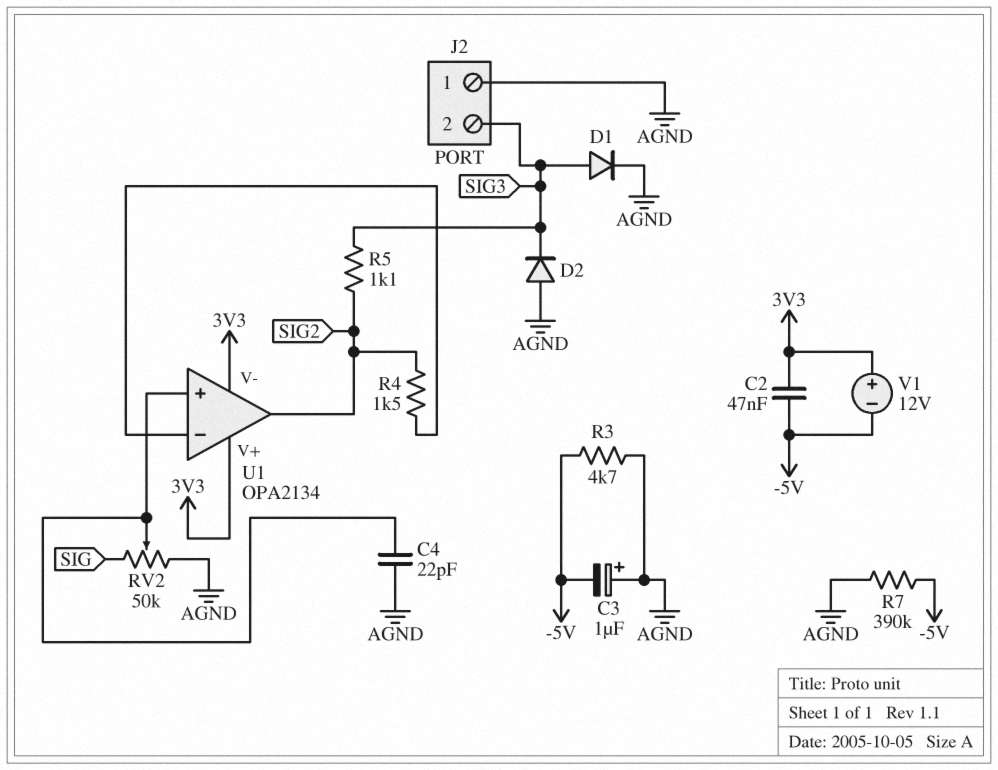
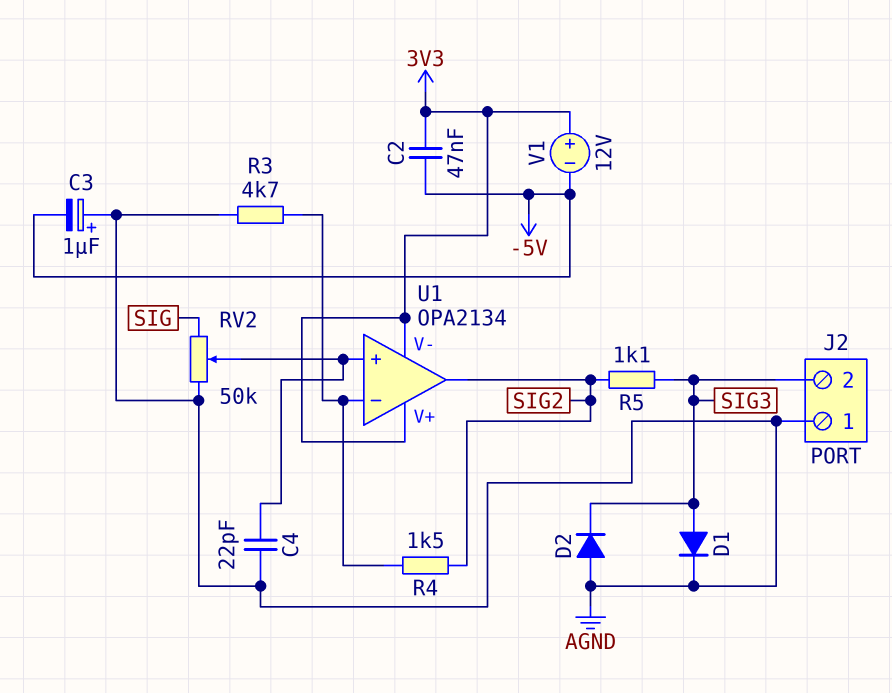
R3: 4.7k (-5V, AGND) -> 4.7k (AGND, U1/in-)
R7: 390k (-5V, AGND) -> none

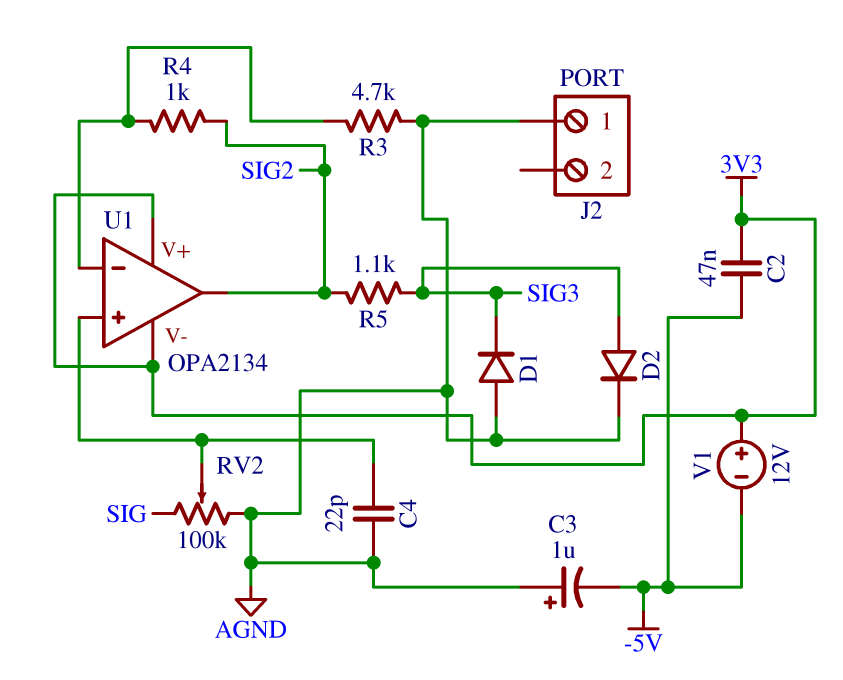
D1: diode (A SIG3, K AGND) -> diode (A AGND, K SIG3)
D2: diode (A AGND, K SIG3) -> diode (A SIG3, K AGND)
J2 pin 2: SIG3 -> none
R4: 1.5k (SIG2, U1/in-) -> 1k (SIG2, U1/in-)
RV2: 50k (AGND, SIG, wiper U1/in+) -> 100k (AGND, SIG, wiper U1/in+)

